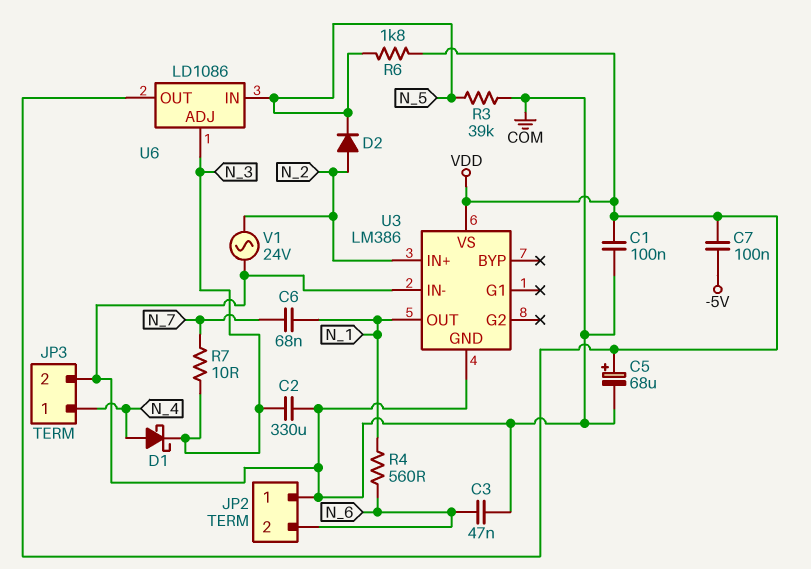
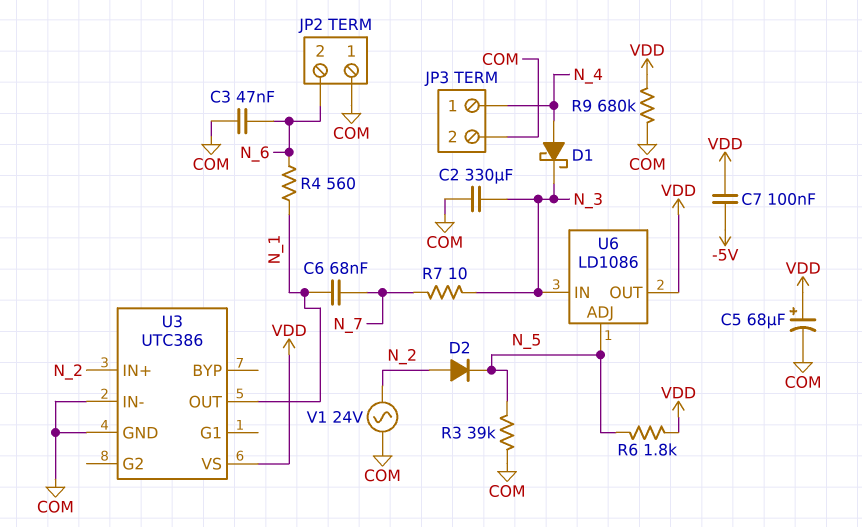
C1: 100nF (COM, VDD) -> none
R9: none -> 680k (COM, VDD)
U3: LM386 -> UTC386
U6 pin ADJ: N_3 -> N_5
U6 pin IN: N_5 -> N_3

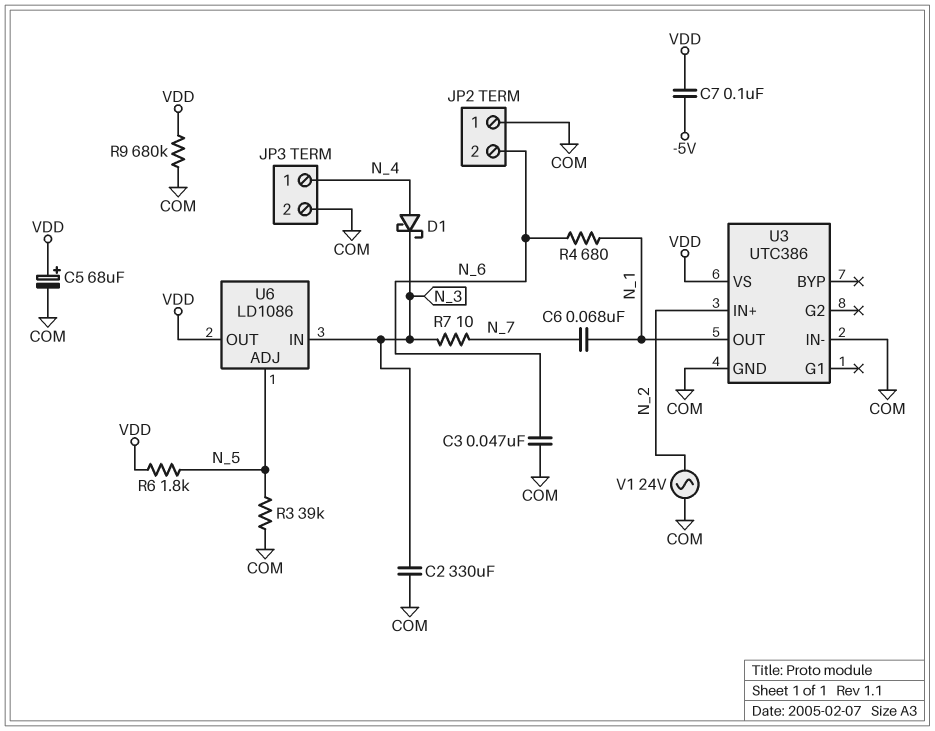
D2: diode (A N_2, K N_5) -> none
R4: 560 (N_1, N_6) -> 680 (N_1, N_6)

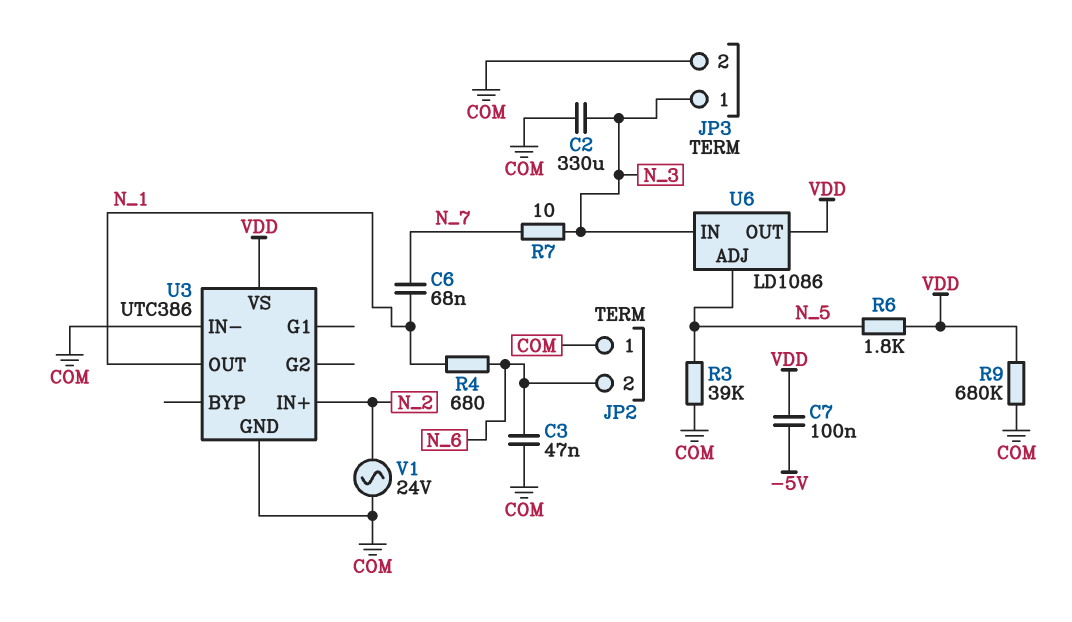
C5: 68uF (plus VDD, minus COM) -> none
D1: schottky (A N_4, K N_3) -> none
JP3 pin 1: N_4 -> N_3

